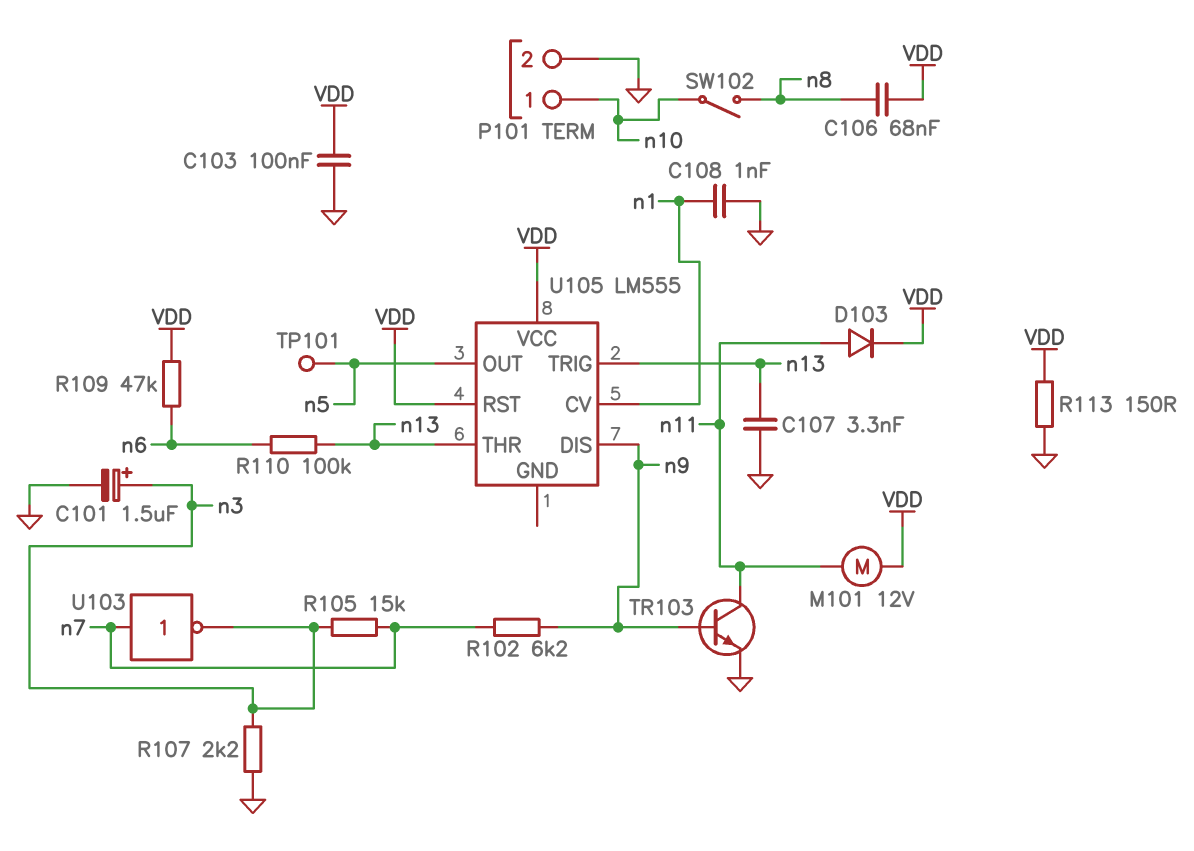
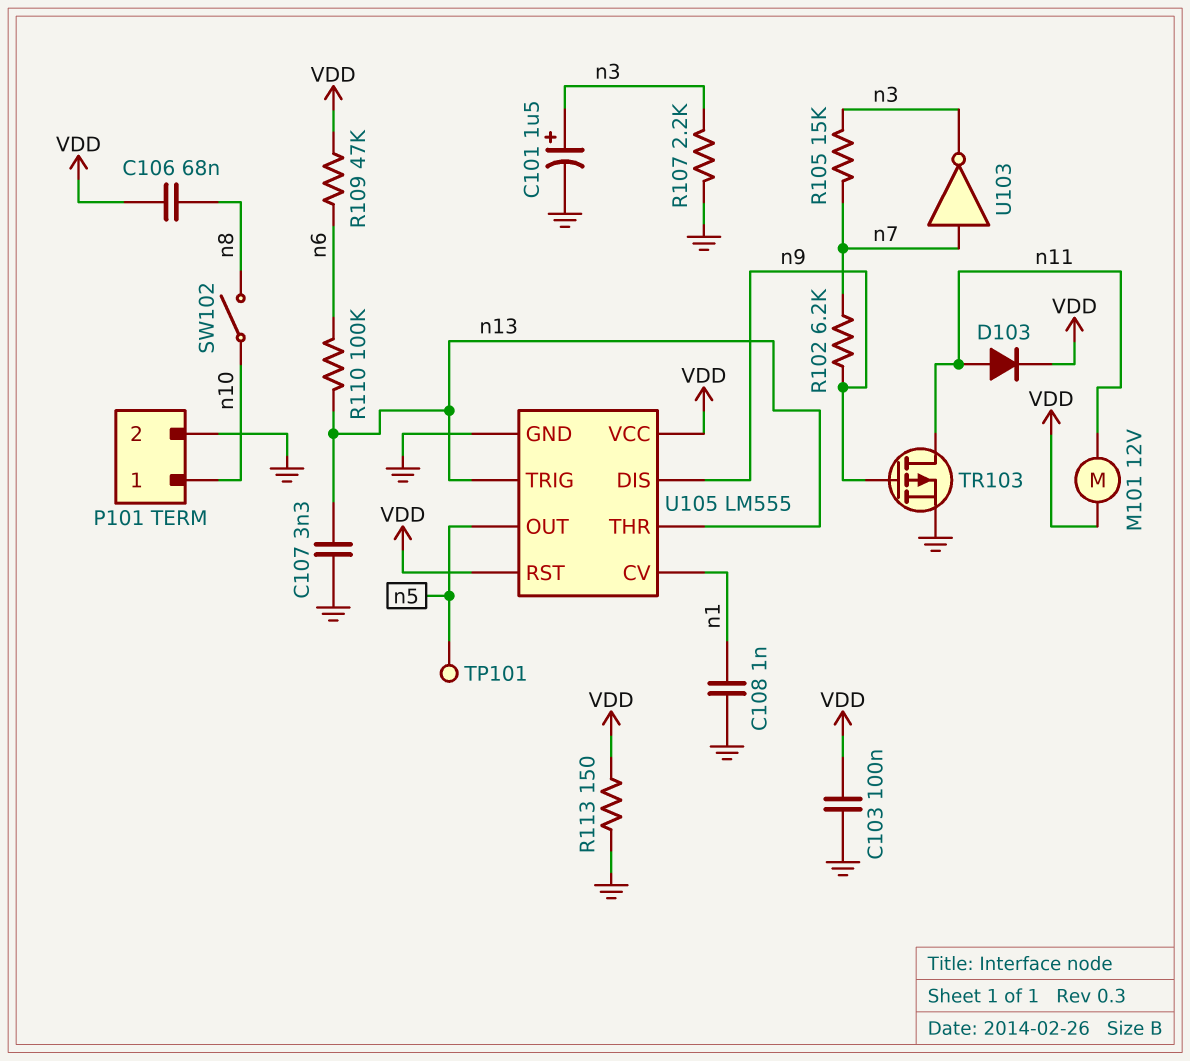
TR103: NPN (B n9, C n11, E GND) -> PMOS (G n9, D n11, S GND)
U105 pin GND: none -> GND

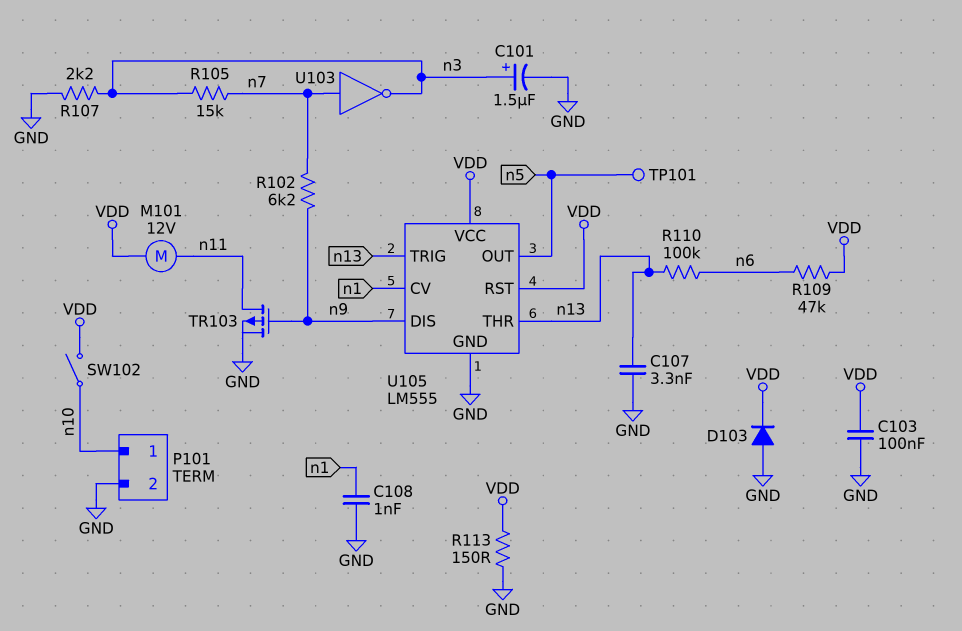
C106: 68nF (VDD, n8) -> none
D103: diode (A n11, K VDD) -> diode (A GND, K VDD)
SW102: switch (n8, n10) -> switch (VDD, n10)

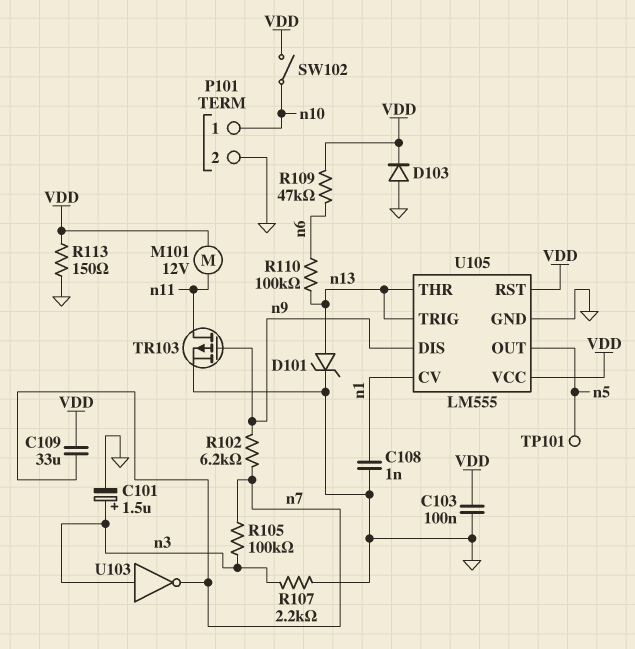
C107: 3.3nF (GND, n13) -> none
C109: none -> 33uF (VDD, n7)
D101: none -> zener (A n13, K GND)
R105: 15k (n3, n7) -> 100k (n3, n7)
U103: NOT (in n7, out n3) -> NOT (in n3, out n7)

